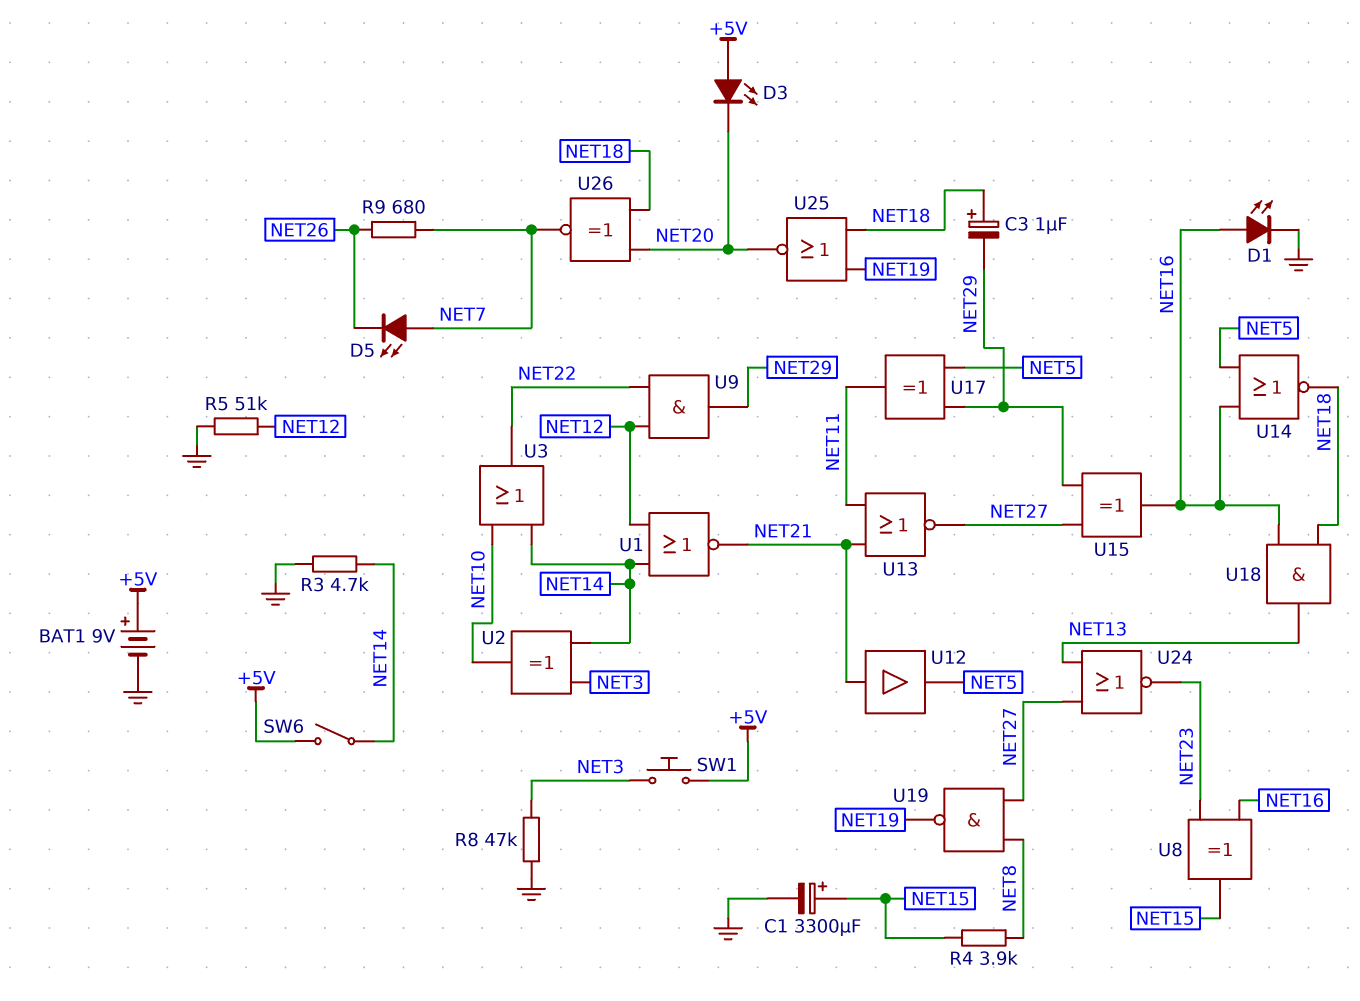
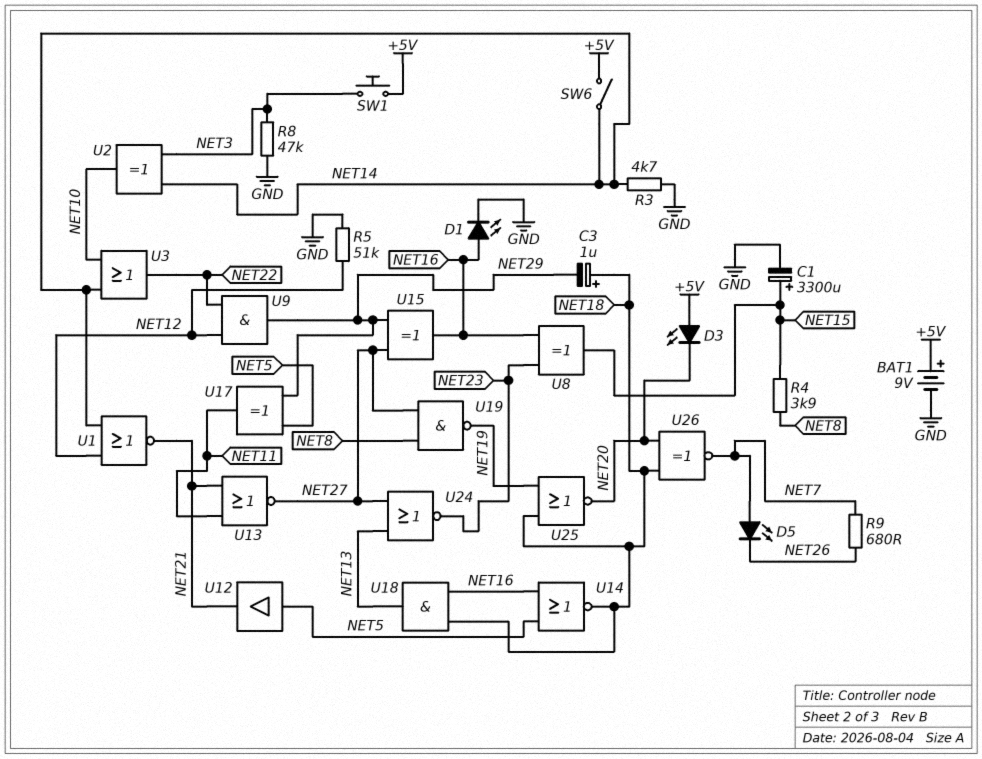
U12: buffer (in NET21, out NET5) -> buffer (in NET5, out NET21)

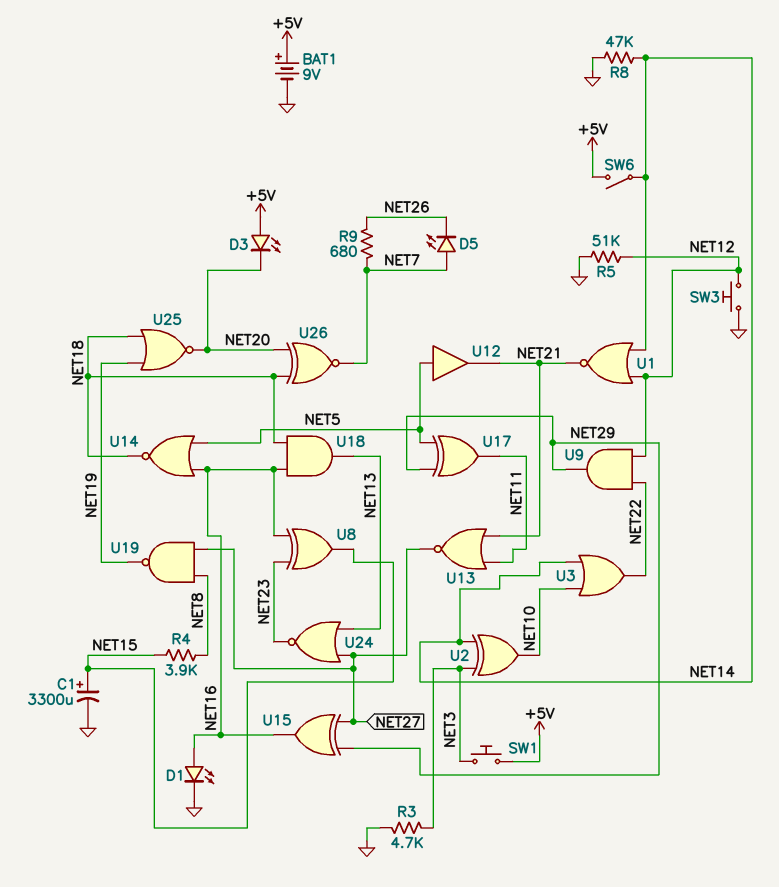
C3: 1uF (plus NET18, minus NET29) -> none
R3: 4.7k (GND, NET14) -> 4.7k (GND, NET3)
R8: 47k (GND, NET3) -> 47k (GND, NET14)
SW3: none -> button (GND, NET12)

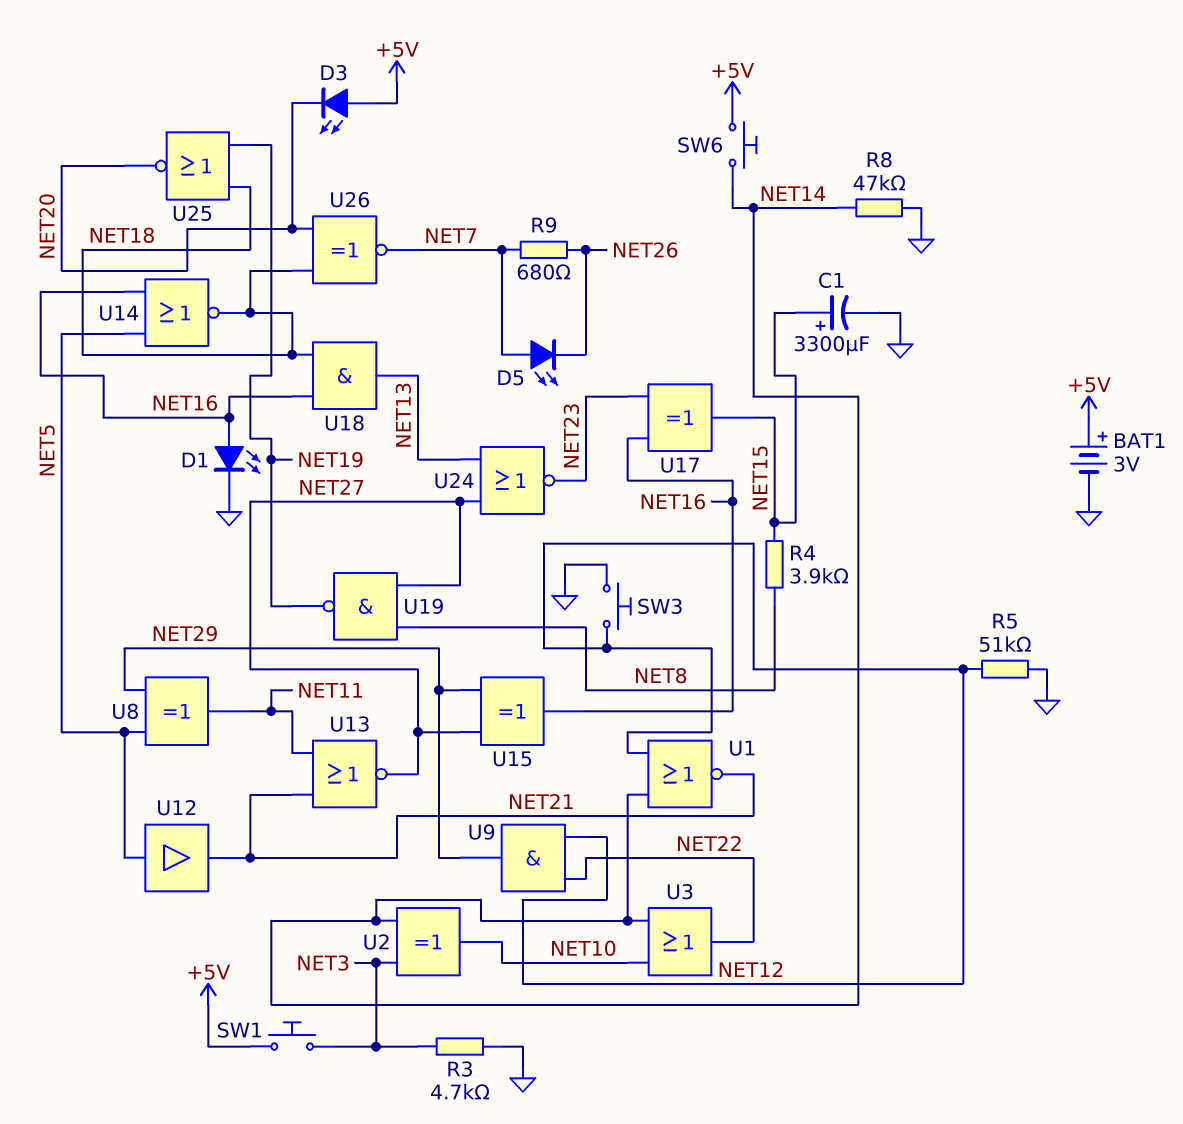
BAT1: 9V (plus +5V, minus GND) -> 3V (plus +5V, minus GND)
SW6: switch (+5V, NET14) -> button (+5V, NET14)
U8: XOR (in NET16, in NET23, out NET15) -> XOR (in NET5, in NET29, out NET11)
U17: XOR (in NET5, in NET29, out NET11) -> XOR (in NET16, in NET23, out NET15)

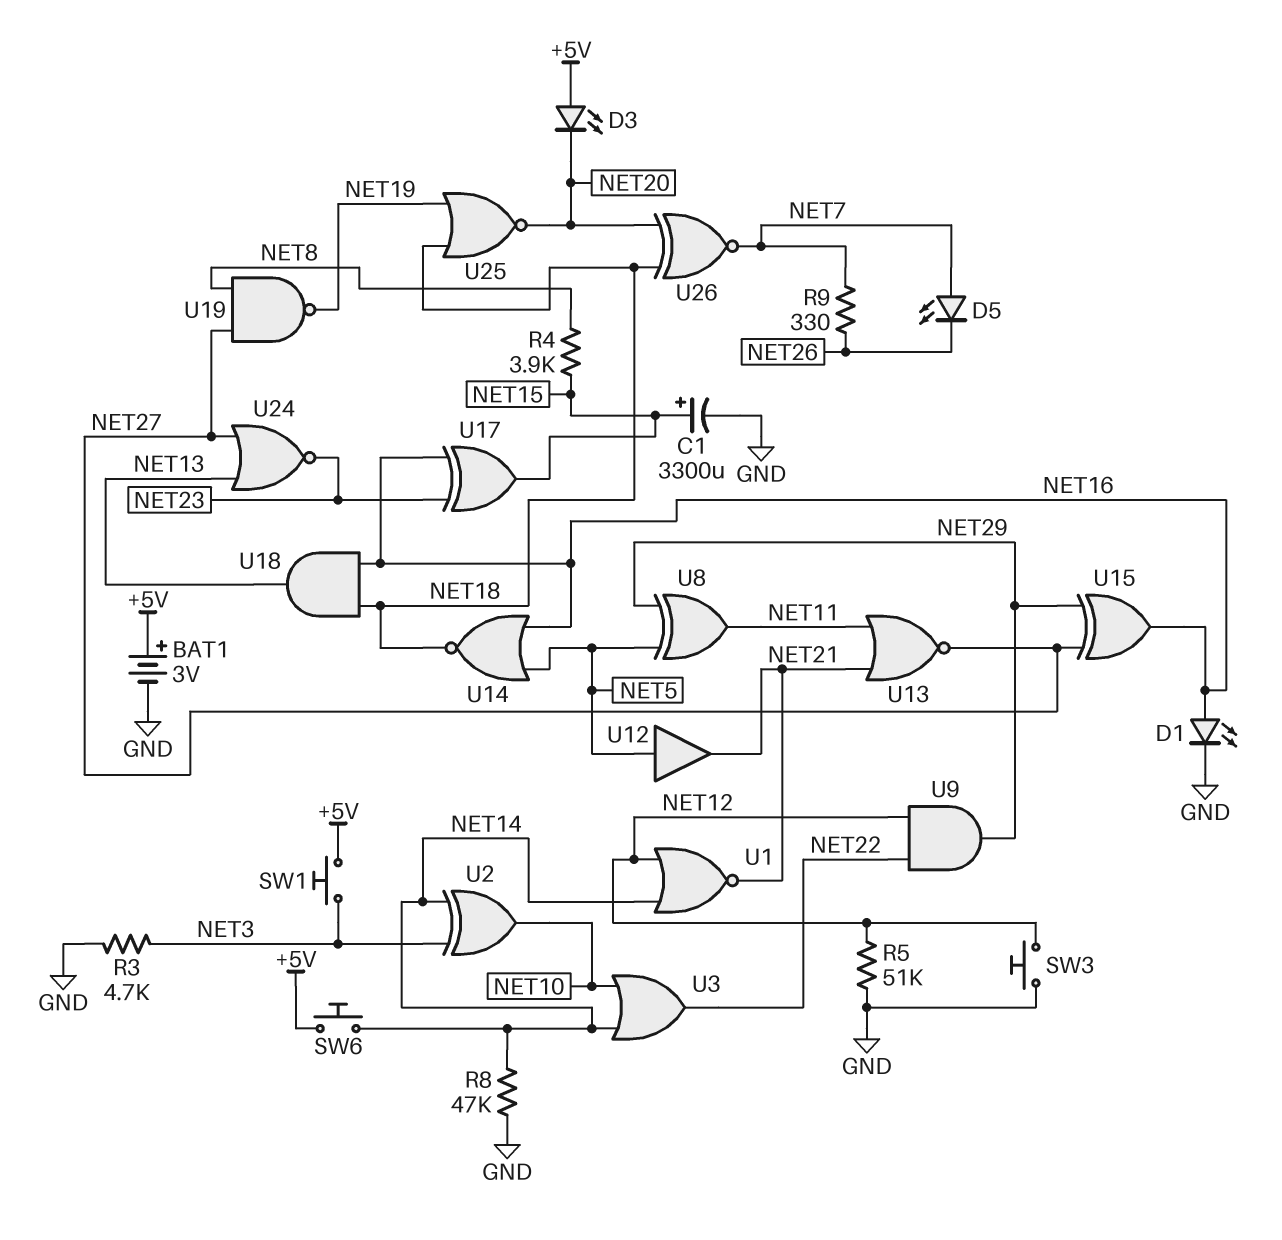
R9: 680 (NET7, NET26) -> 330 (NET7, NET26)

